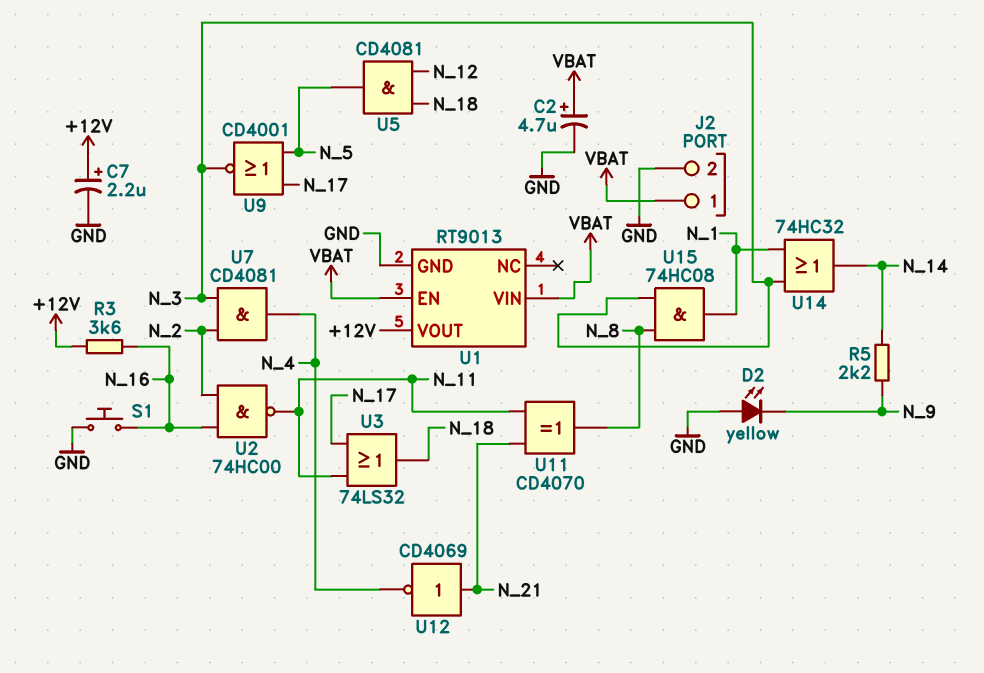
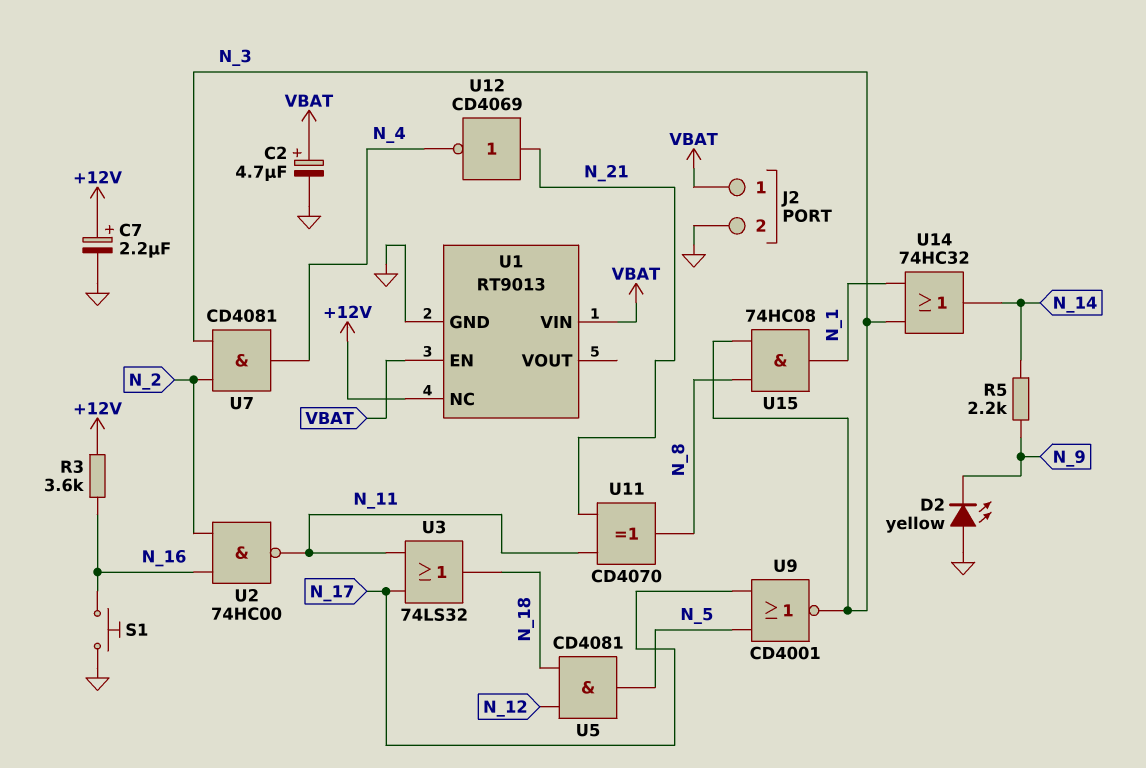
U1 pin NC: none -> +12V
U1 pin VOUT: +12V -> none

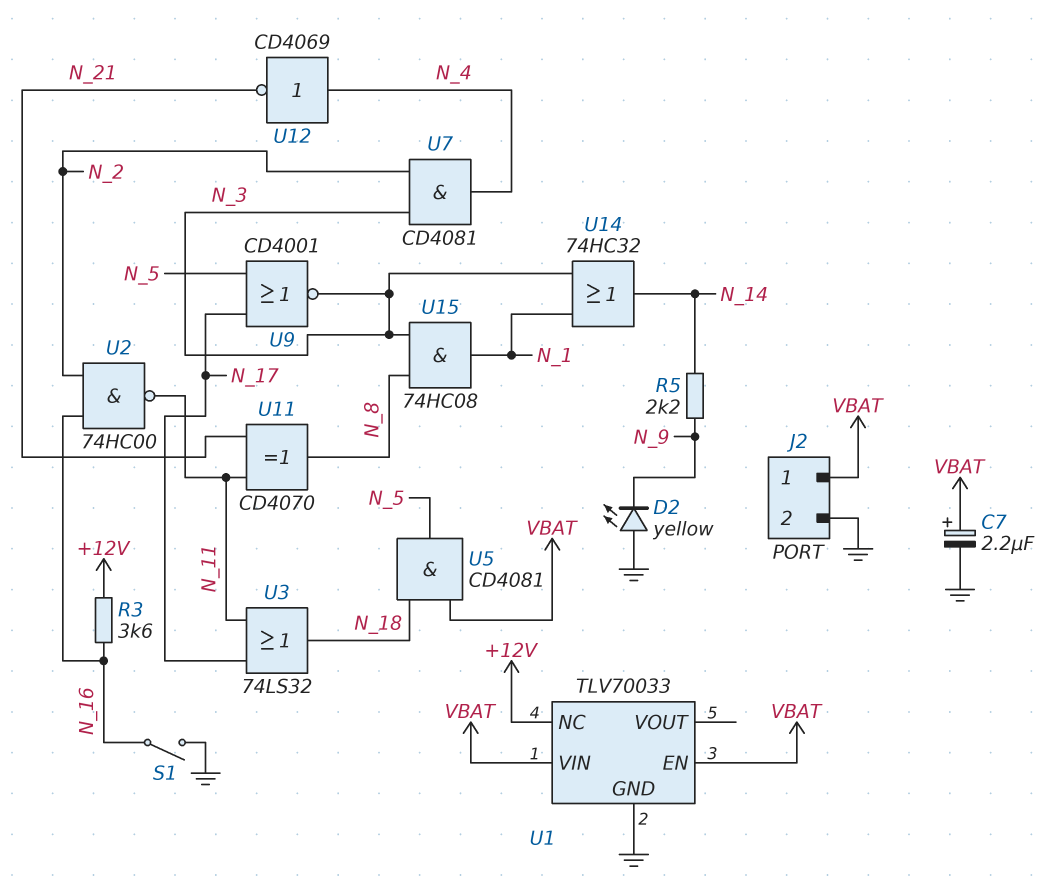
C2: 4.7uF (plus VBAT, minus GND) -> none
C7: 2.2uF (plus +12V, minus GND) -> 2.2uF (plus VBAT, minus GND)
S1: button (GND, N_16) -> switch (GND, N_16)
U1: RT9013 -> TLV70033
U5: AND CD4081 (in N_12, in N_18, out N_5) -> AND CD4081 (in N_18, in VBAT, out N_5)
U12: NOT CD4069 (in N_21, out N_4) -> NOT CD4069 (in N_4, out N_21)

